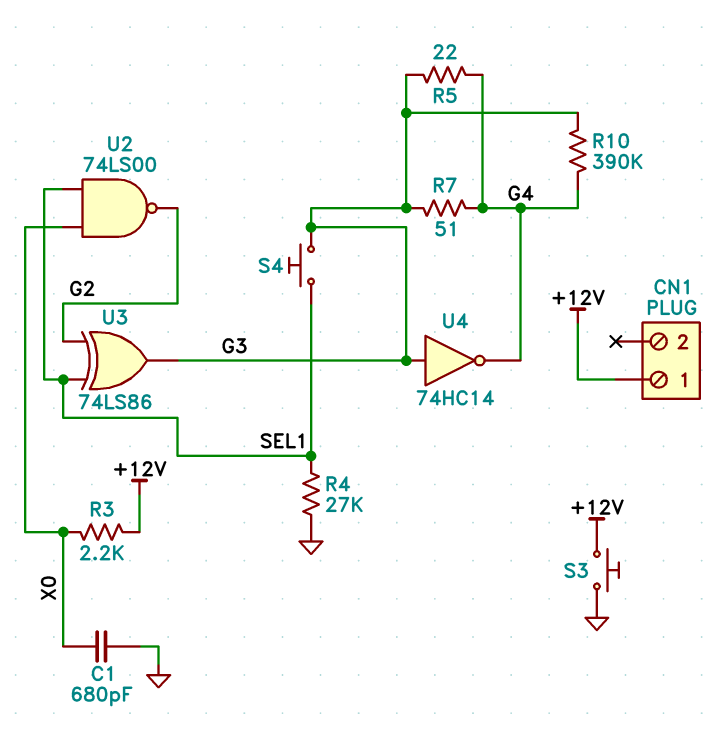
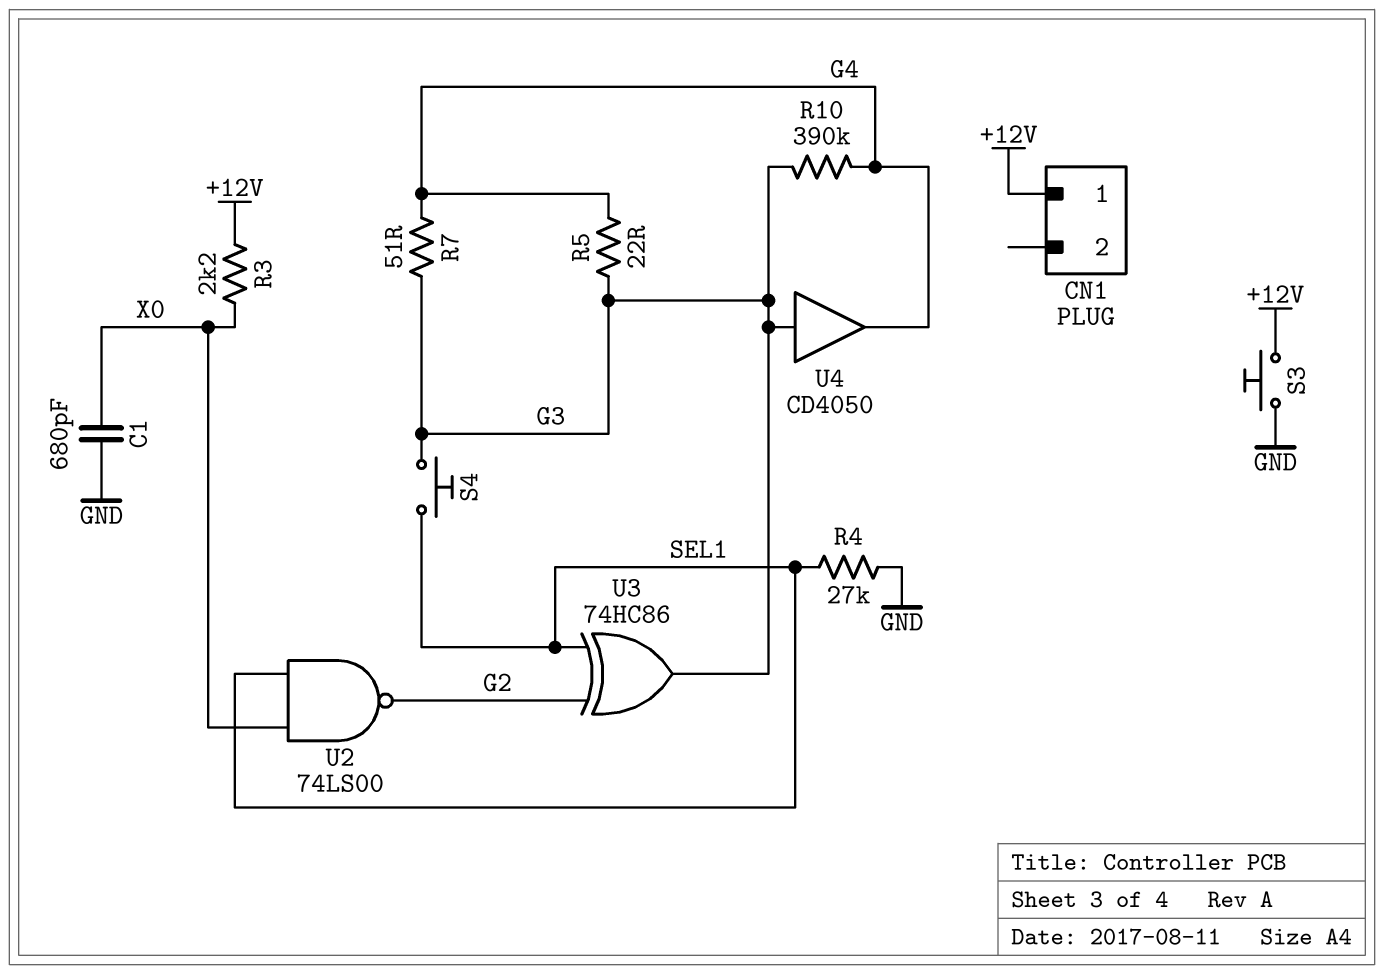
U3: XOR 74LS86 (in G2, in SEL1, out G3) -> XOR 74HC86 (in G2, in SEL1, out G3)
U4: NOT 74HC14 (in G3, out G4) -> buffer CD4050 (in G3, out G4)

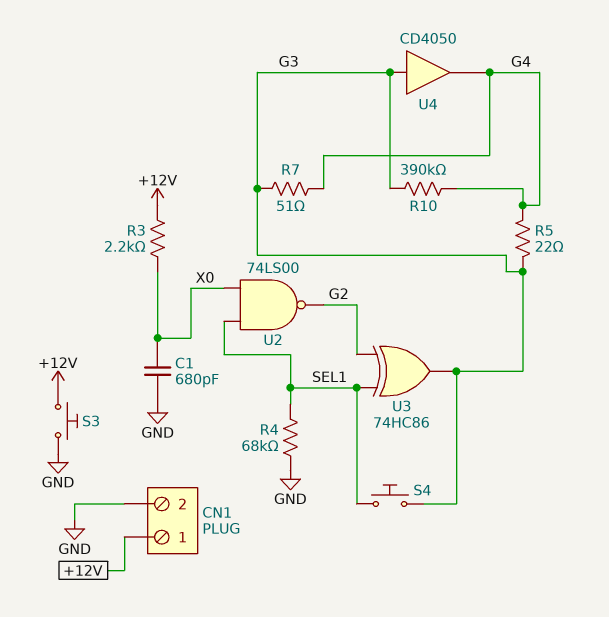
CN1 pin 2: none -> GND
R4: 27k (GND, SEL1) -> 68k (GND, SEL1)

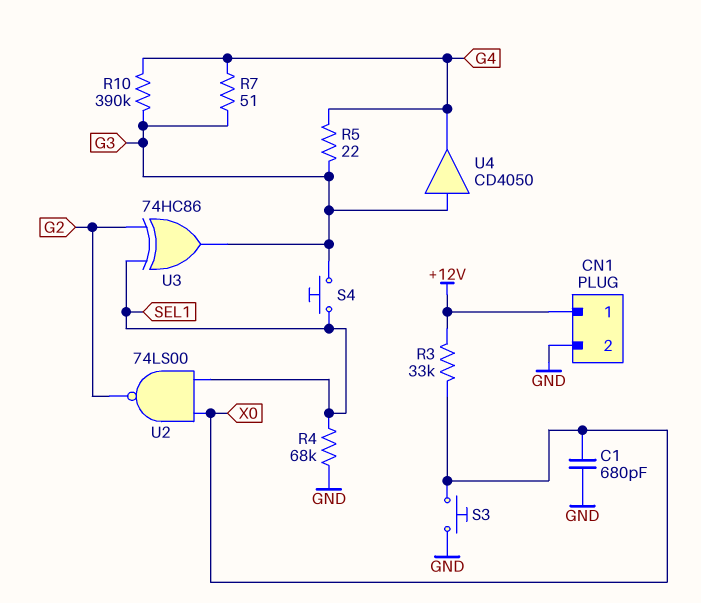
R3: 2.2k (+12V, X0) -> 33k (+12V, X0)
S3: button (+12V, GND) -> button (GND, X0)

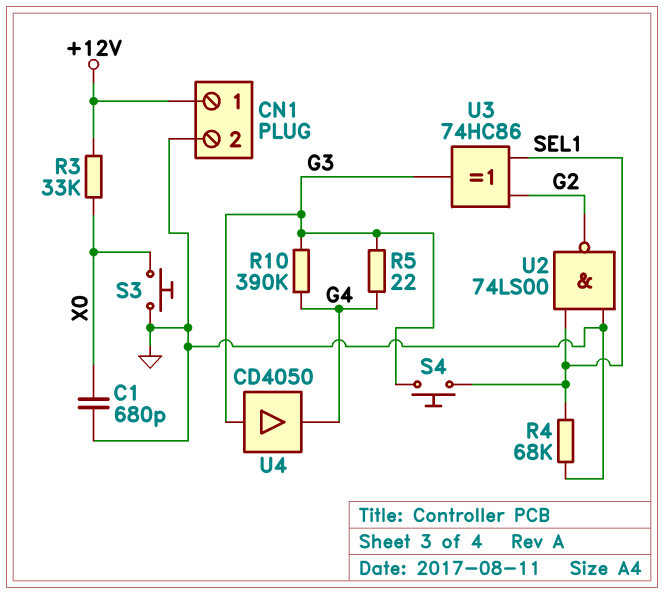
R7: 51 (G3, G4) -> none
U2: NAND 74LS00 (in SEL1, in X0, out G2) -> NAND 74LS00 (in GND, in SEL1, out G2)

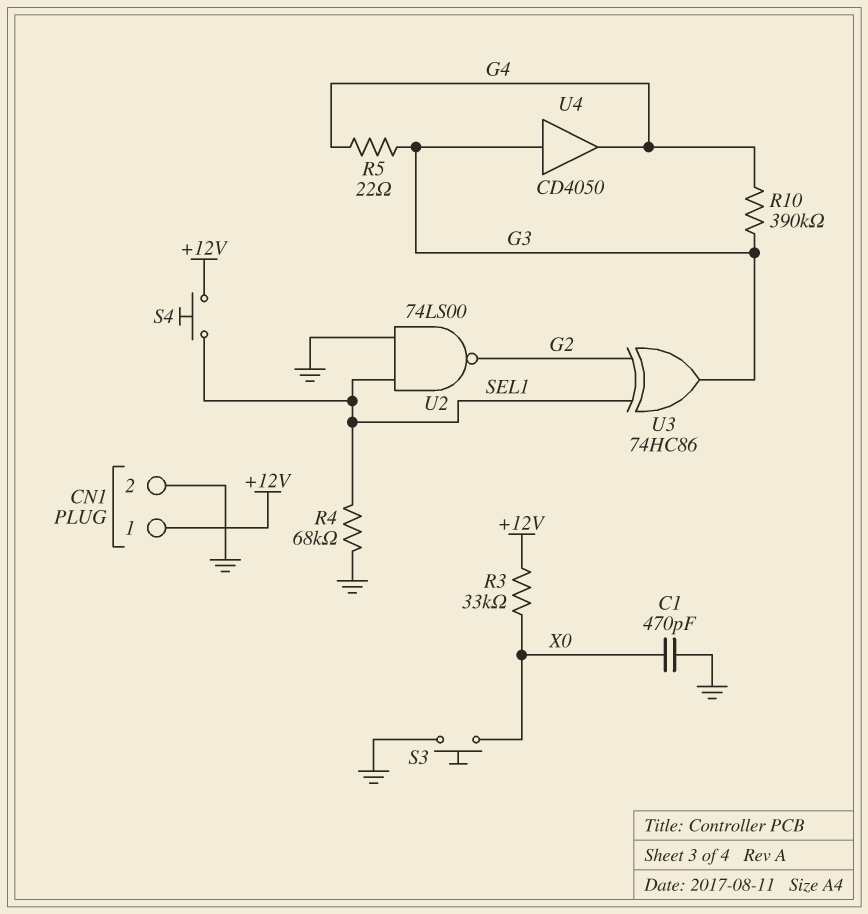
C1: 680pF (GND, X0) -> 470pF (GND, X0)
S4: button (G3, SEL1) -> button (+12V, SEL1)

